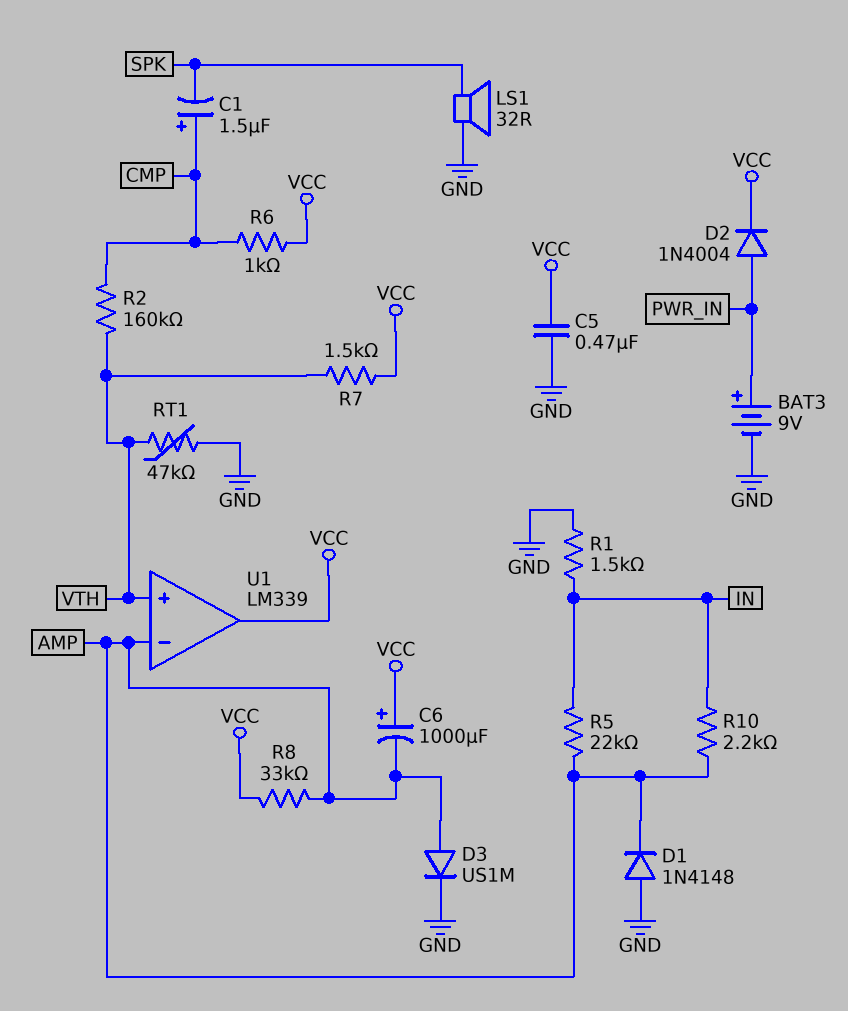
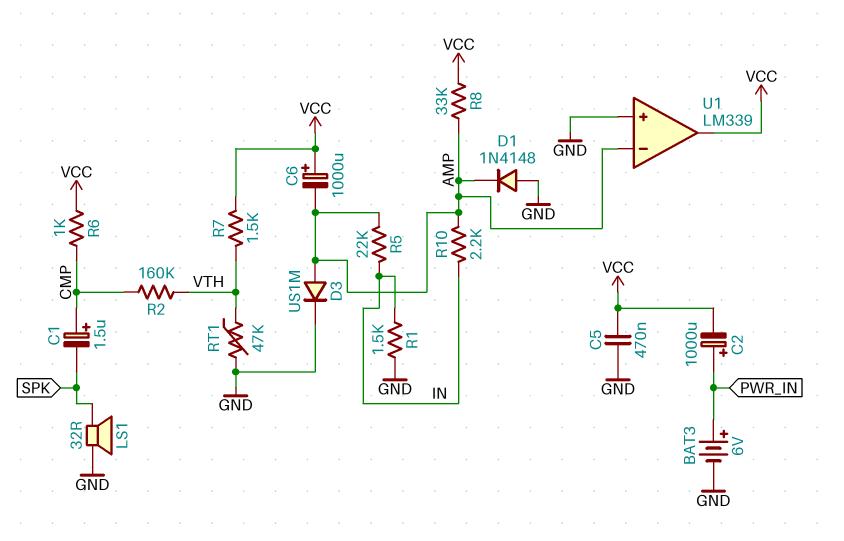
BAT3: 9V (plus PWR_IN, minus GND) -> 6V (plus PWR_IN, minus GND)
C2: none -> 1000uF (plus PWR_IN, minus VCC)
D2: diode 1N4004 (A PWR_IN, K VCC) -> none
U1 pin in+: VTH -> GND

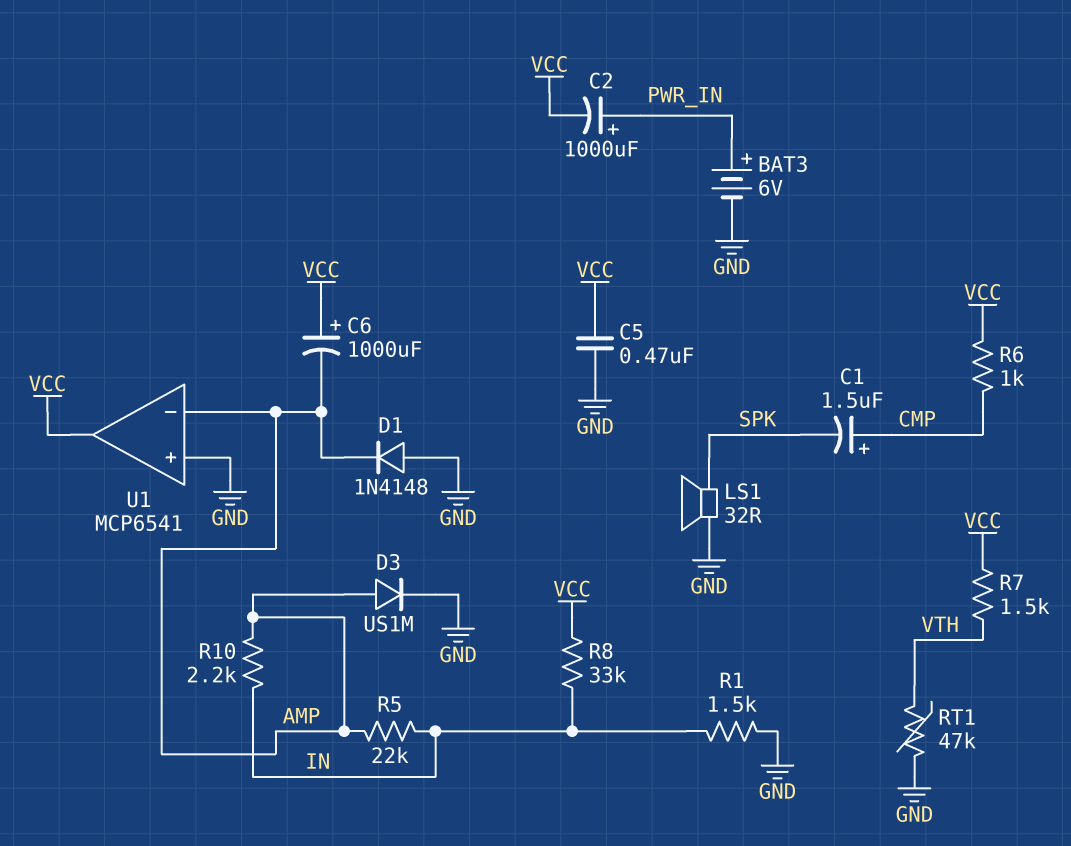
R2: 160k (CMP, VTH) -> none
R8: 33k (AMP, VCC) -> 33k (IN, VCC)
U1: LM339 -> MCP6541

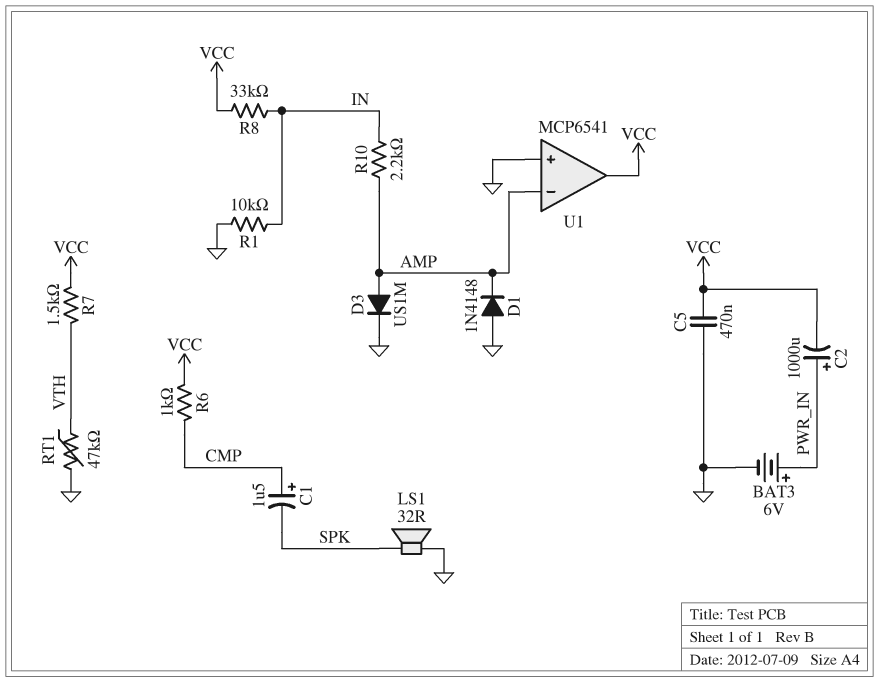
C6: 1000uF (plus VCC, minus AMP) -> none
R1: 1.5k (GND, IN) -> 10k (GND, IN)
R5: 22k (AMP, IN) -> none

